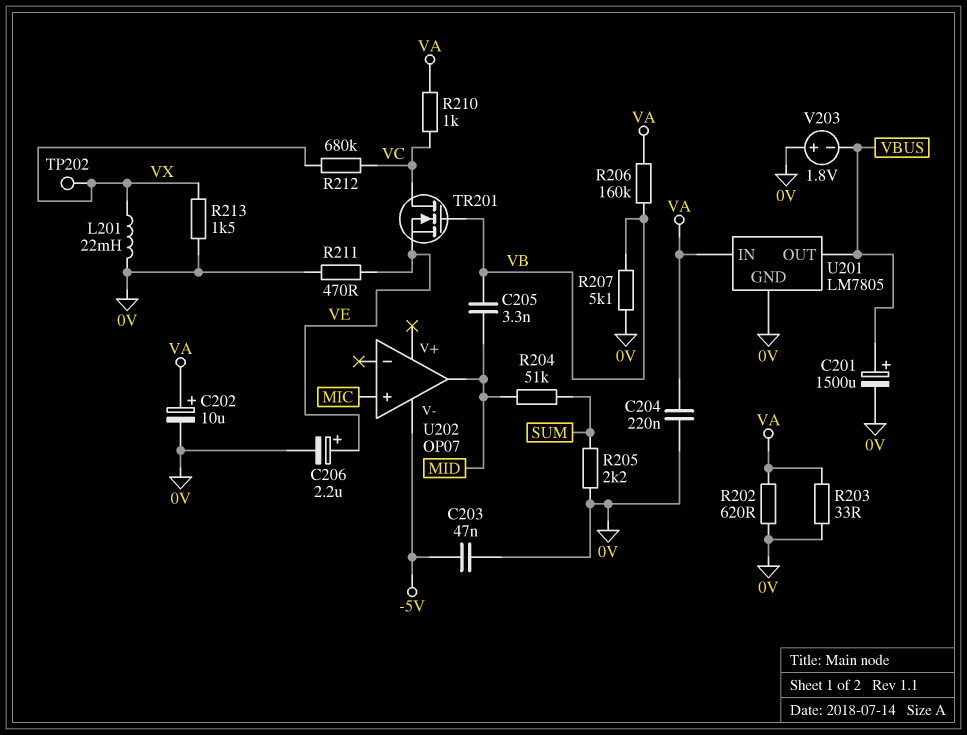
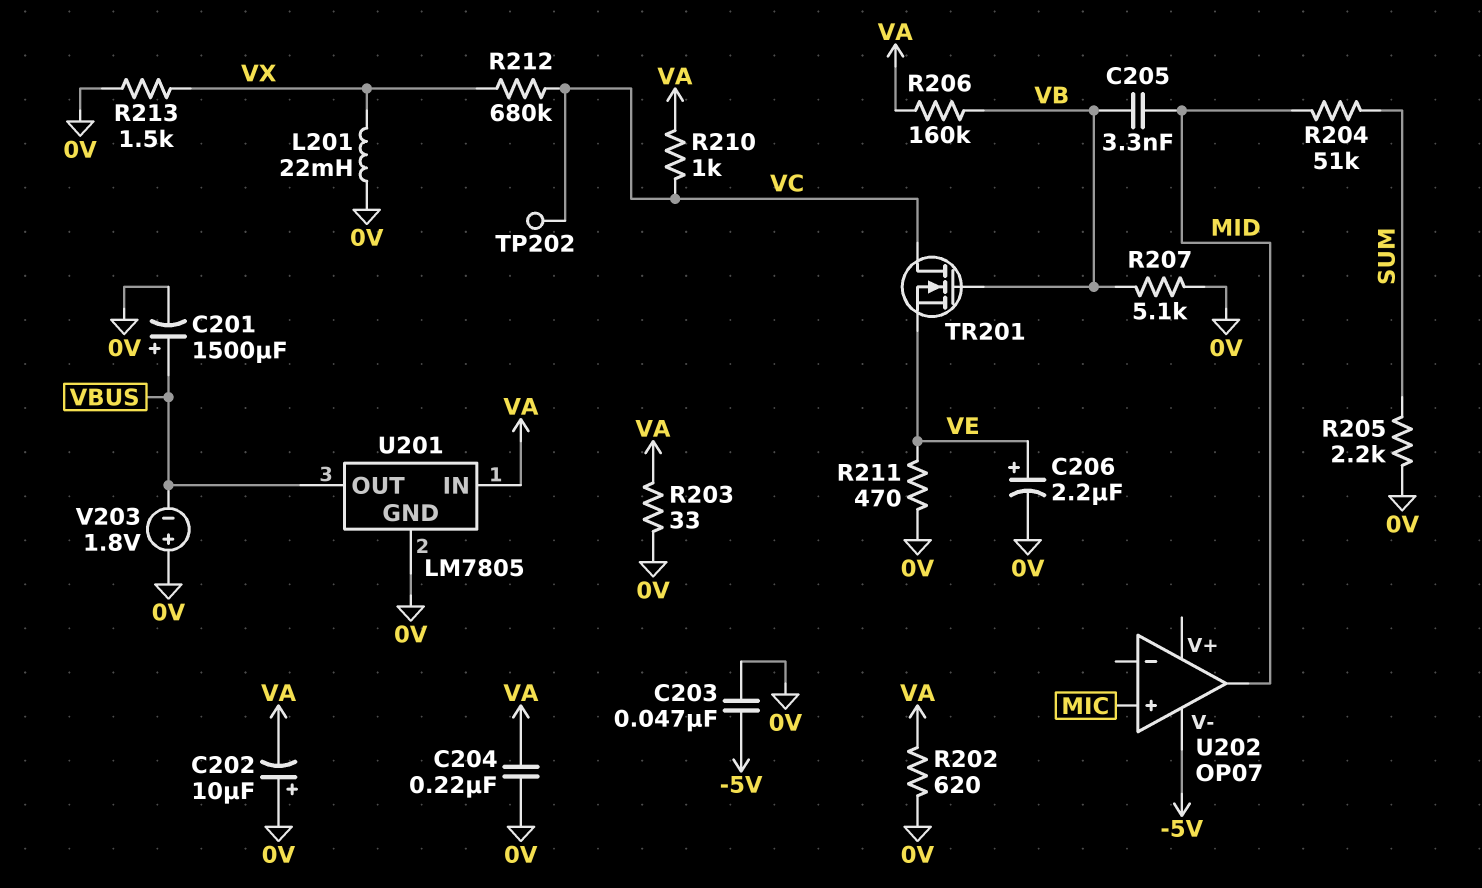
C202: 10uF (plus VA, minus 0V) -> 10uF (plus 0V, minus VA)
TP202: test point (VX) -> test point (VC)

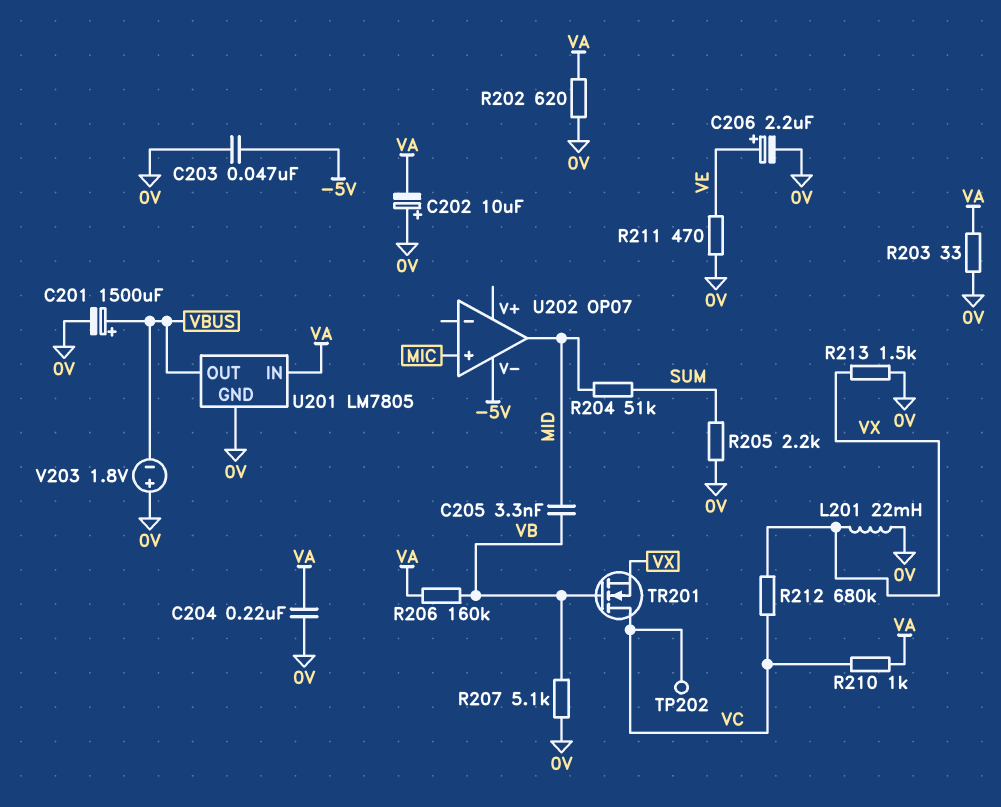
TR201: NMOS (G VB, D VC, S VE) -> NMOS (G VB, D VC, S VX)

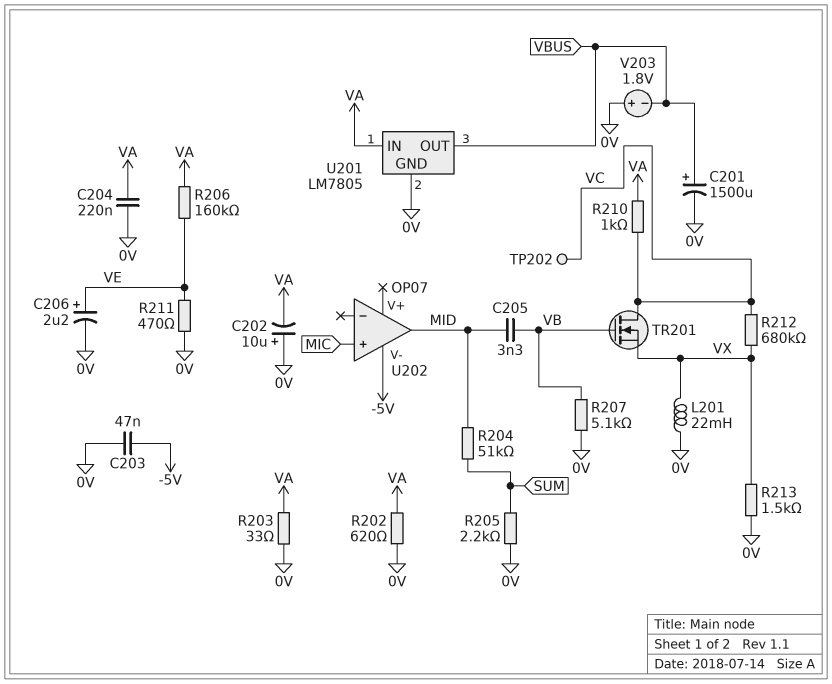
R206: 160k (VA, VB) -> 160k (VA, VE)

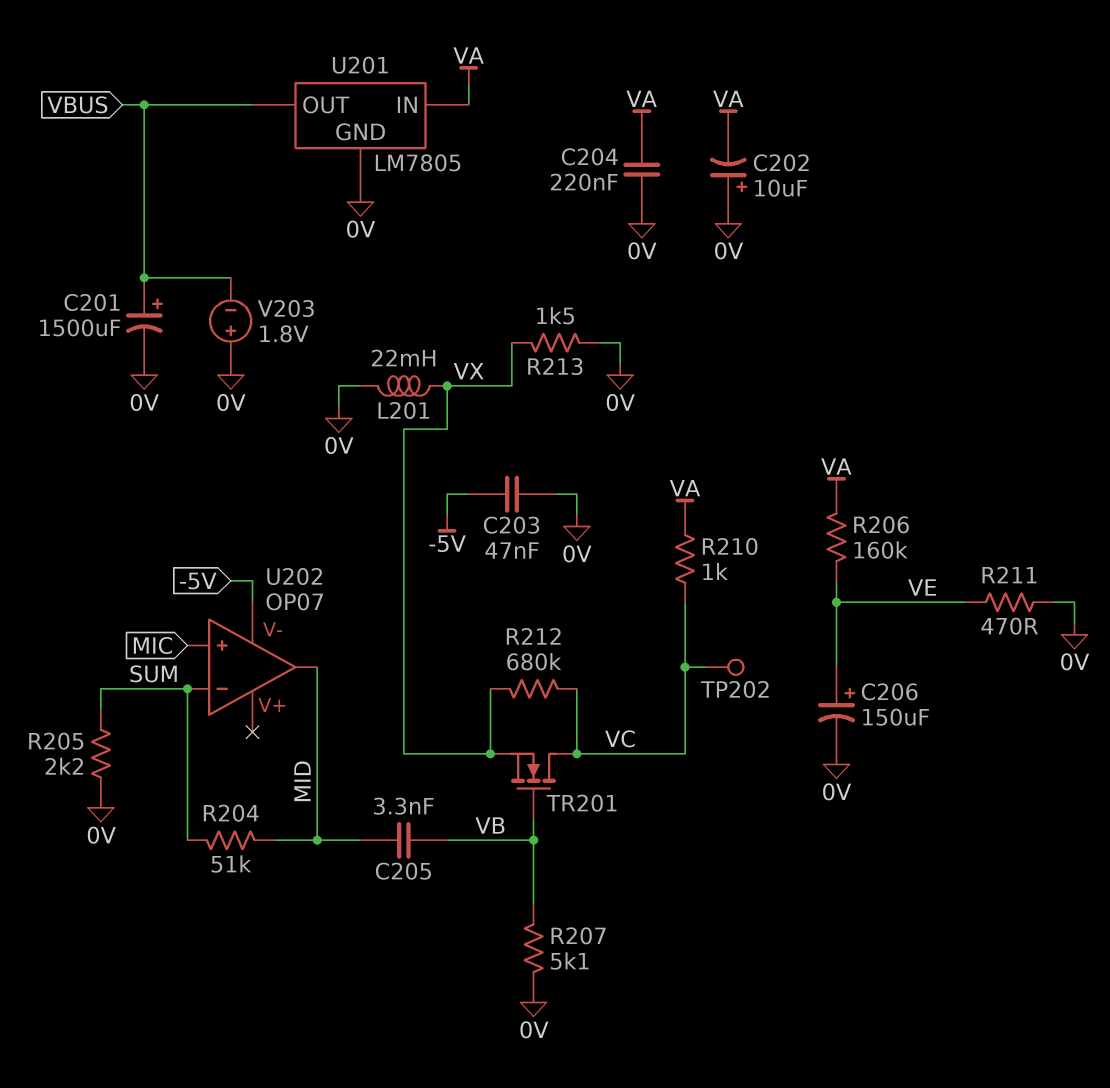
C206: 2.2uF (plus VE, minus 0V) -> 150uF (plus VE, minus 0V)
R202: 620 (0V, VA) -> none
R203: 33 (0V, VA) -> none
U202 pin in-: none -> SUM

